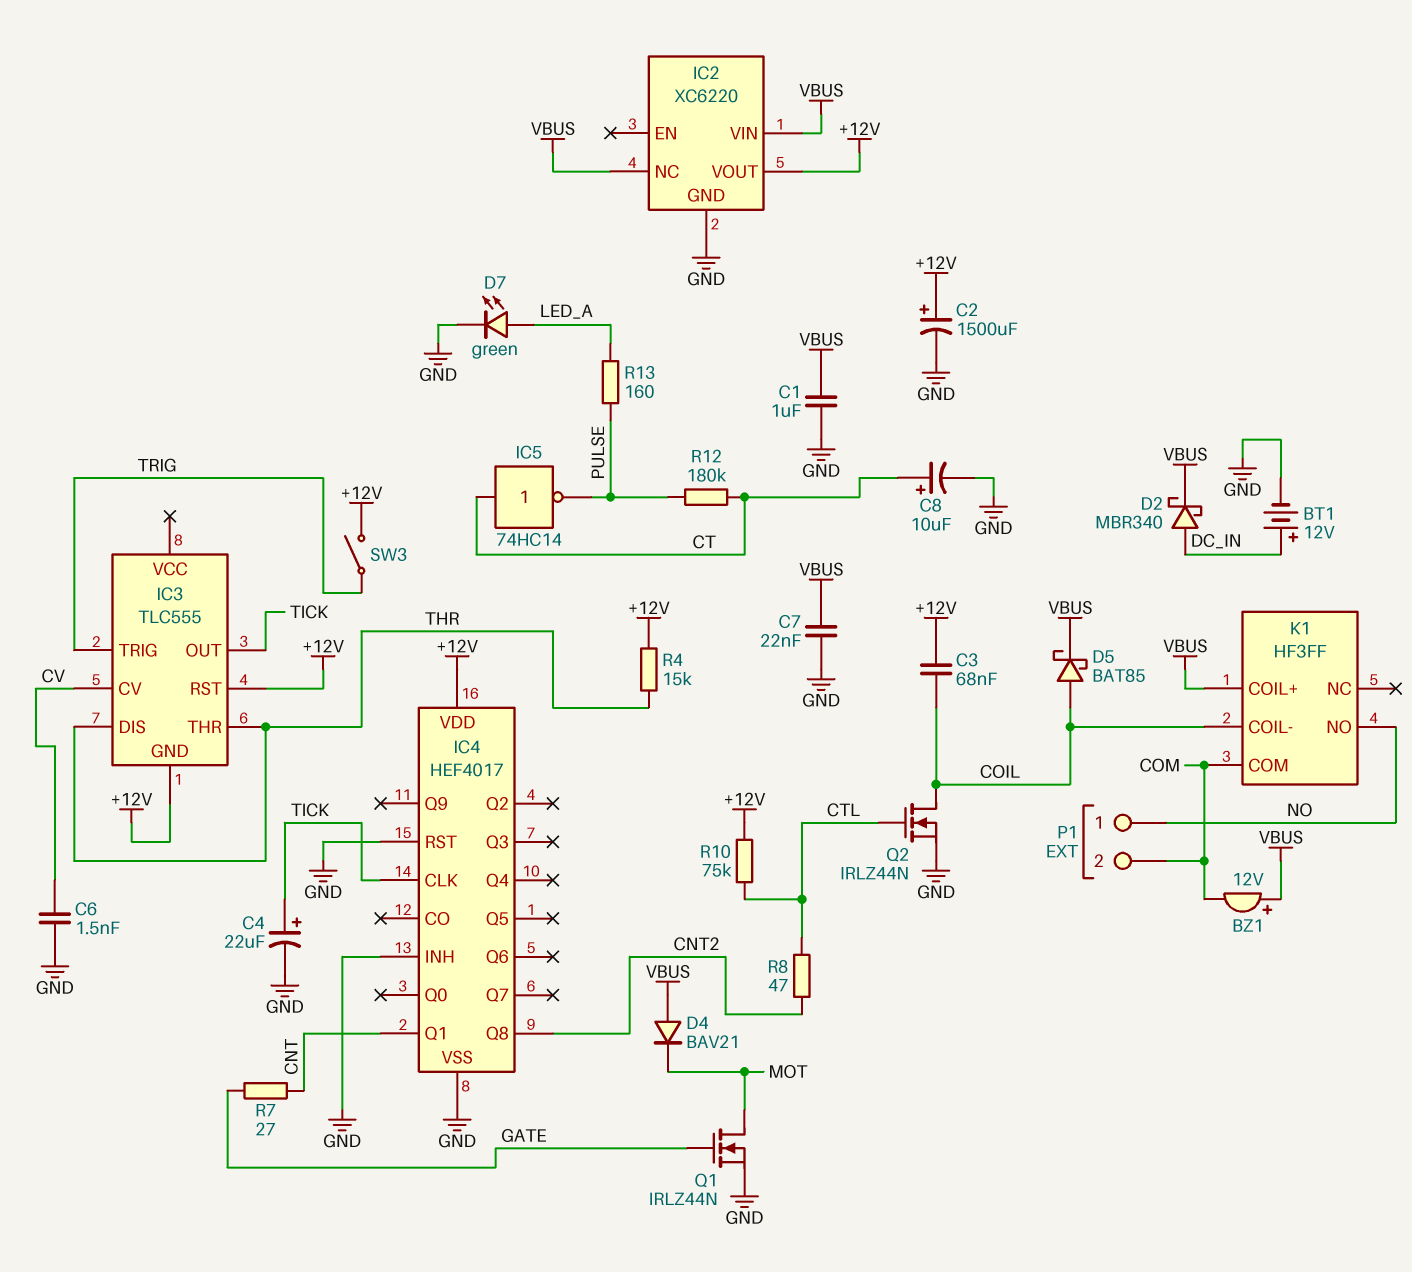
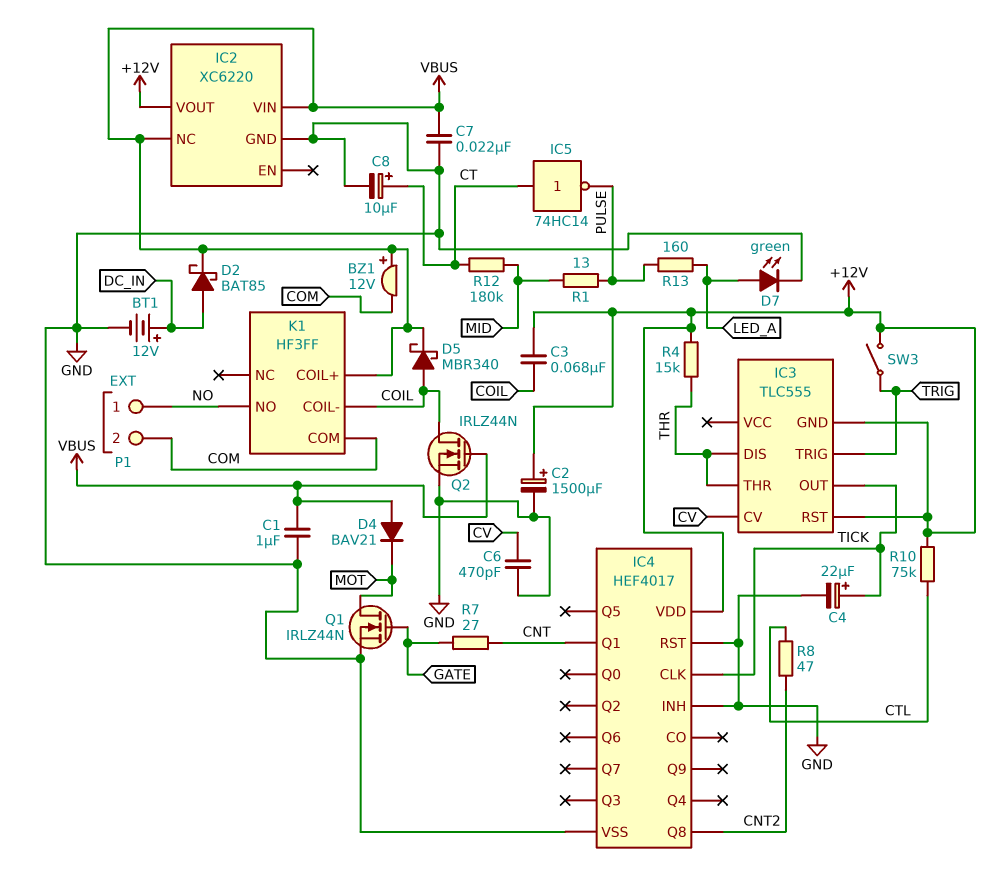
C6: 1.5nF (CV, GND) -> 470pF (CV, GND)
D2: schottky MBR340 (A DC_IN, K VBUS) -> schottky BAT85 (A DC_IN, K VBUS)
D5: schottky BAT85 (A COIL, K VBUS) -> schottky MBR340 (A COIL, K VBUS)
Q2: NMOS IRLZ44N (G CTL, D COIL, S GND) -> NMOS IRLZ44N (G VBUS, D COIL, S GND)
R1: none -> 13 (MID, PULSE)
R12: 180k (CT, PULSE) -> 180k (CT, MID)

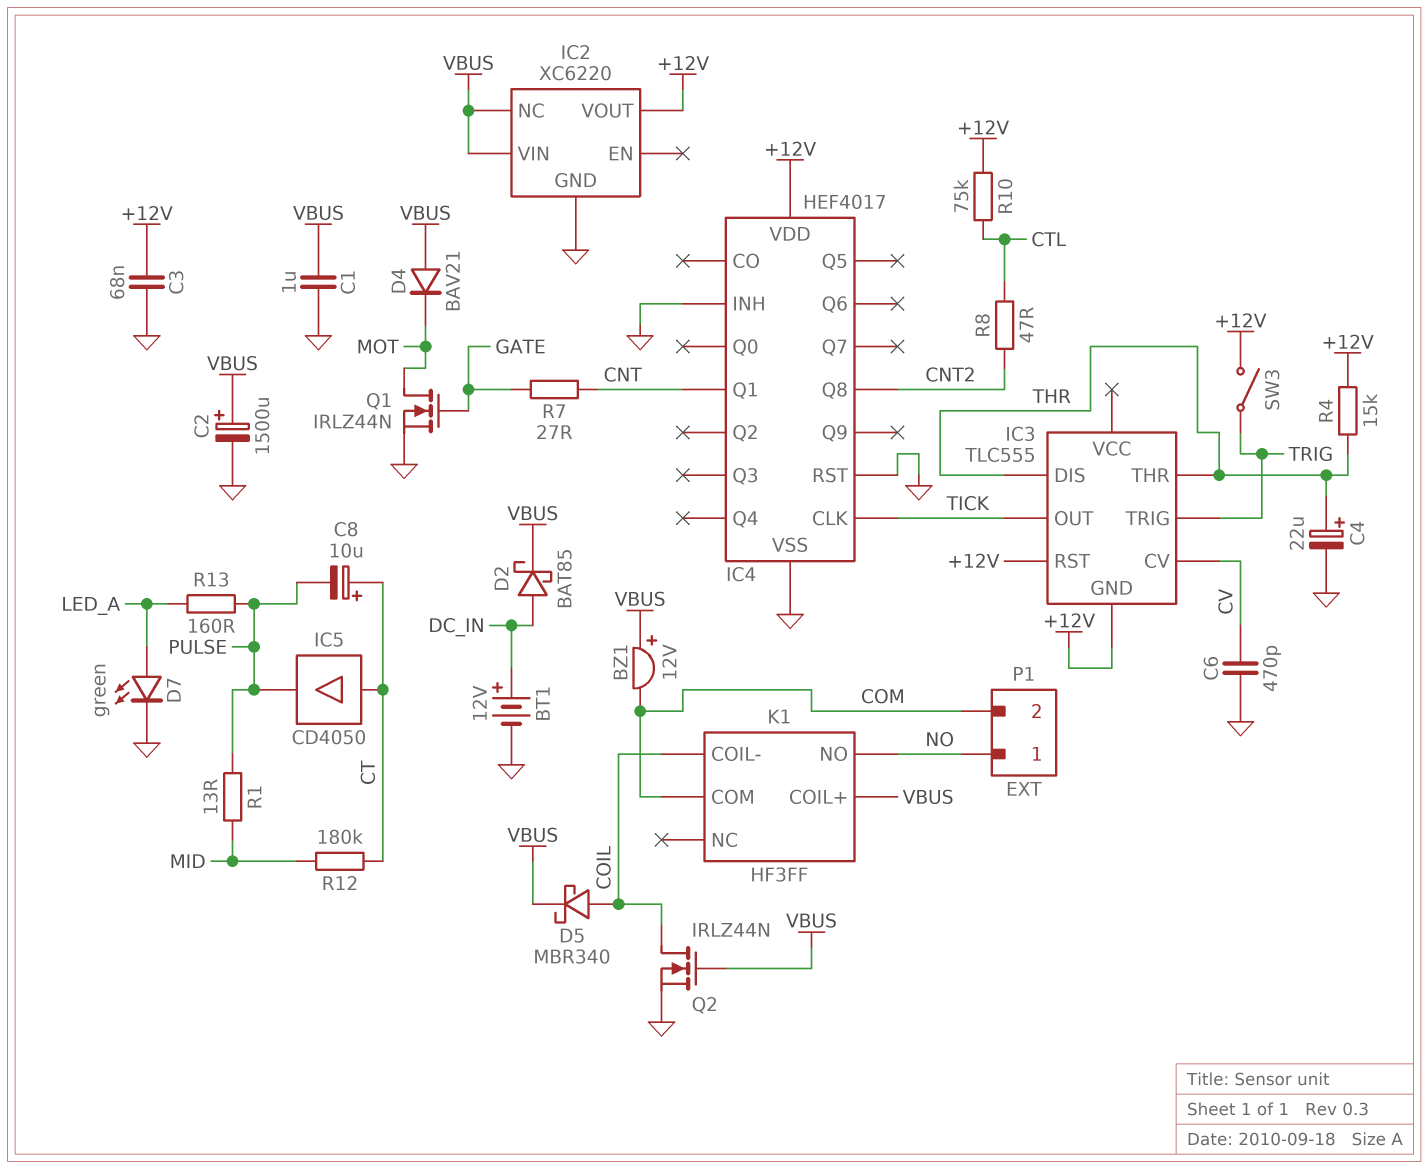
C2: 1500uF (plus +12V, minus GND) -> 1500uF (plus VBUS, minus GND)
C3: 68nF (+12V, COIL) -> 68nF (+12V, GND)
C4: 22uF (plus TICK, minus GND) -> 22uF (plus THR, minus GND)
C7: 22nF (GND, VBUS) -> none
C8: 10uF (plus CT, minus GND) -> 10uF (plus CT, minus PULSE)
IC5: NOT 74HC14 (in CT, out PULSE) -> buffer CD4050 (in CT, out PULSE)

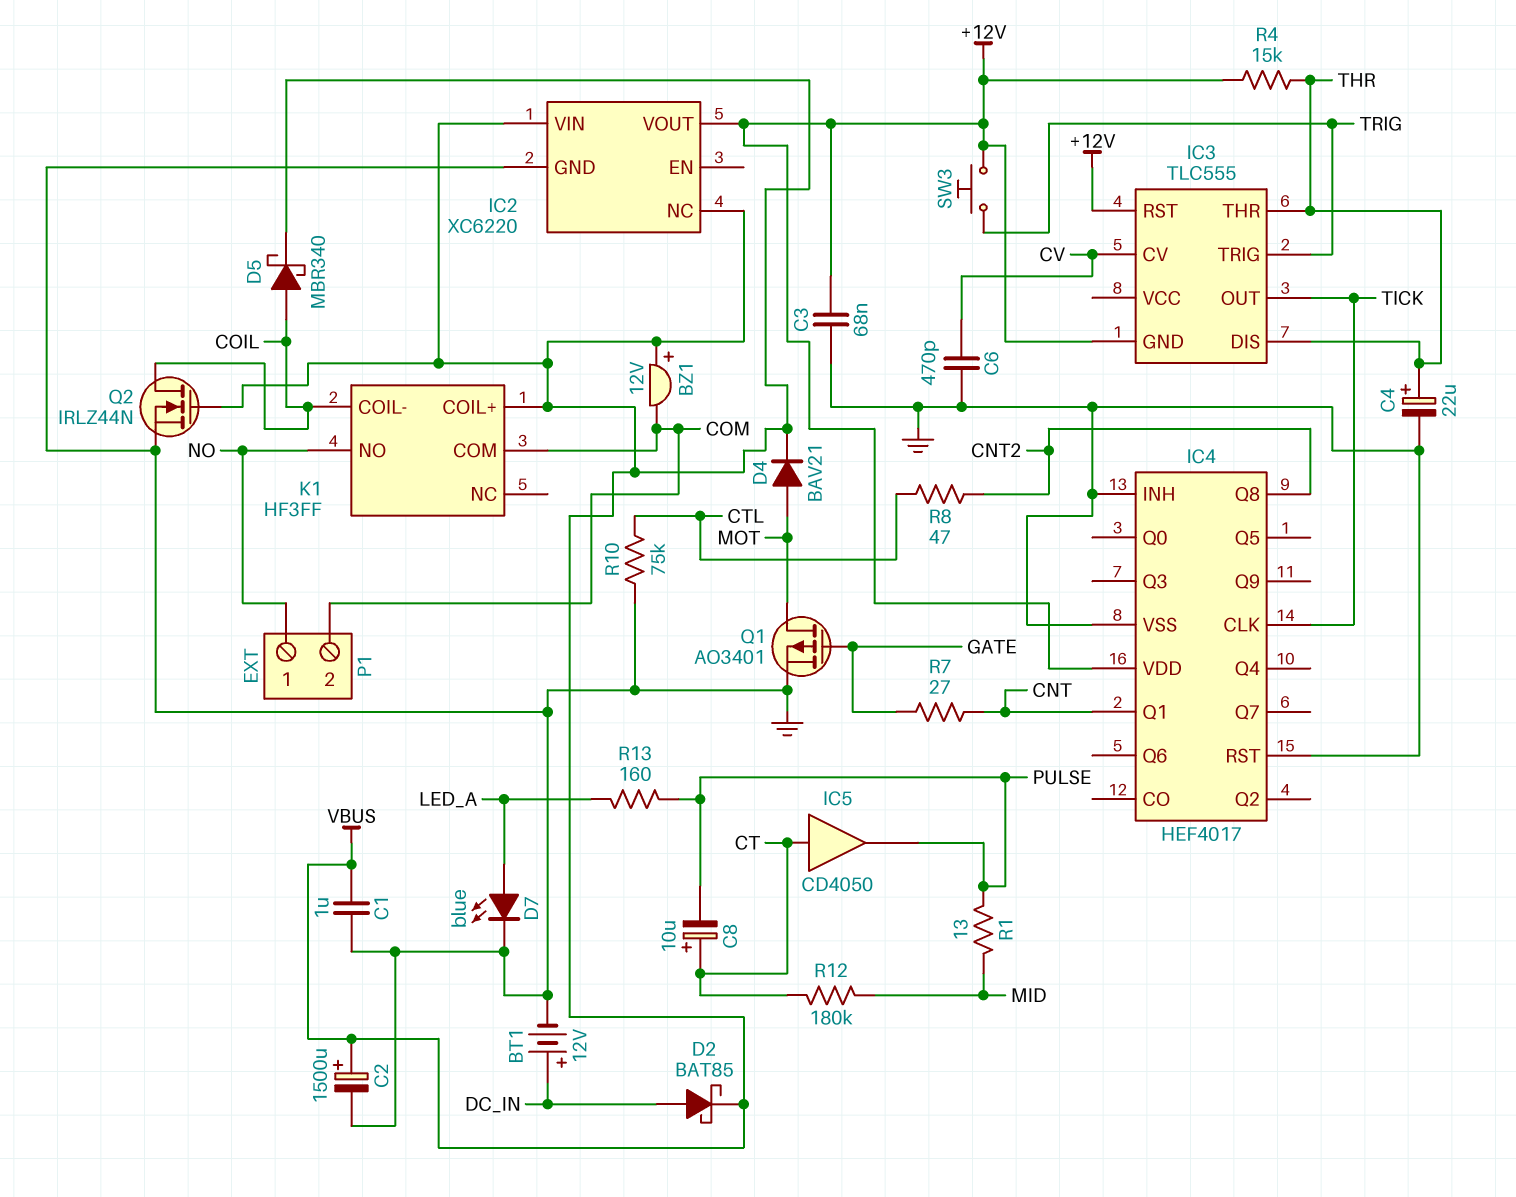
D4: diode BAV21 (A VBUS, K MOT) -> diode BAV21 (A MOT, K VBUS)
D7: LED green (A LED_A, K GND) -> LED blue (A LED_A, K GND)
Q1: NMOS IRLZ44N (G GATE, D MOT, S GND) -> PMOS AO3401 (G GATE, D MOT, S GND)
R10: 75k (+12V, CTL) -> 75k (CTL, GND)
SW3: switch (+12V, TRIG) -> button (+12V, TRIG)

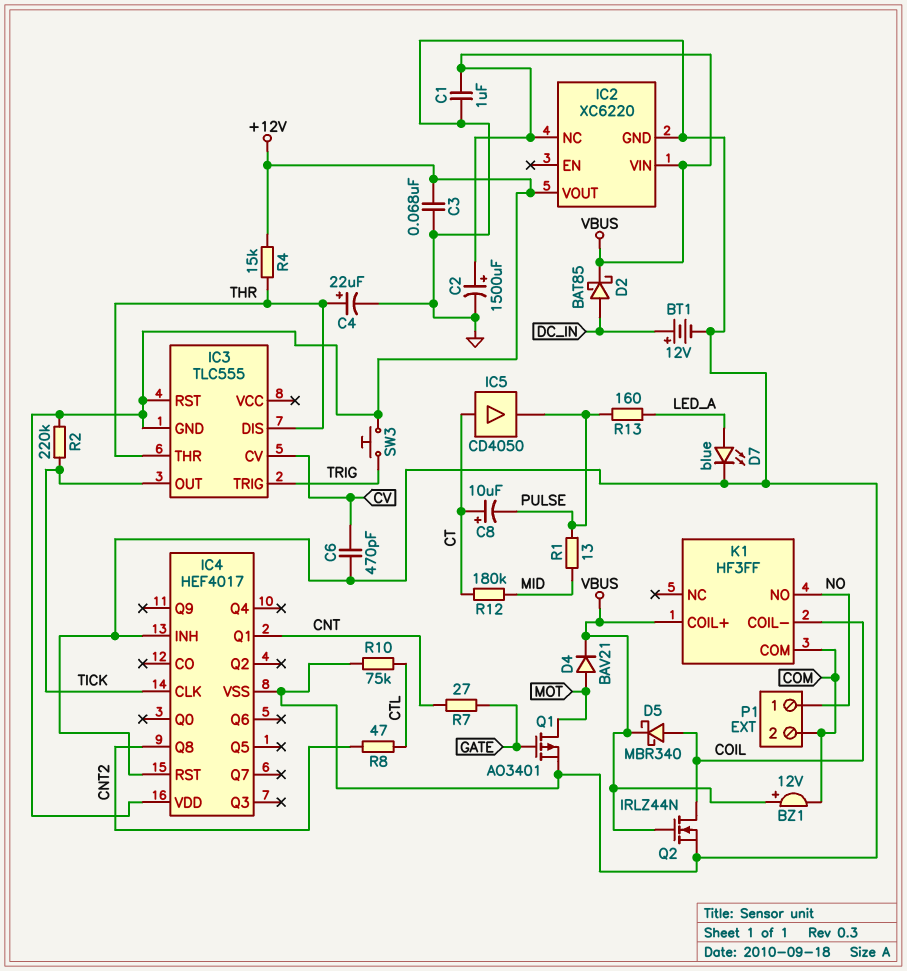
R2: none -> 220k (+12V, TICK)

